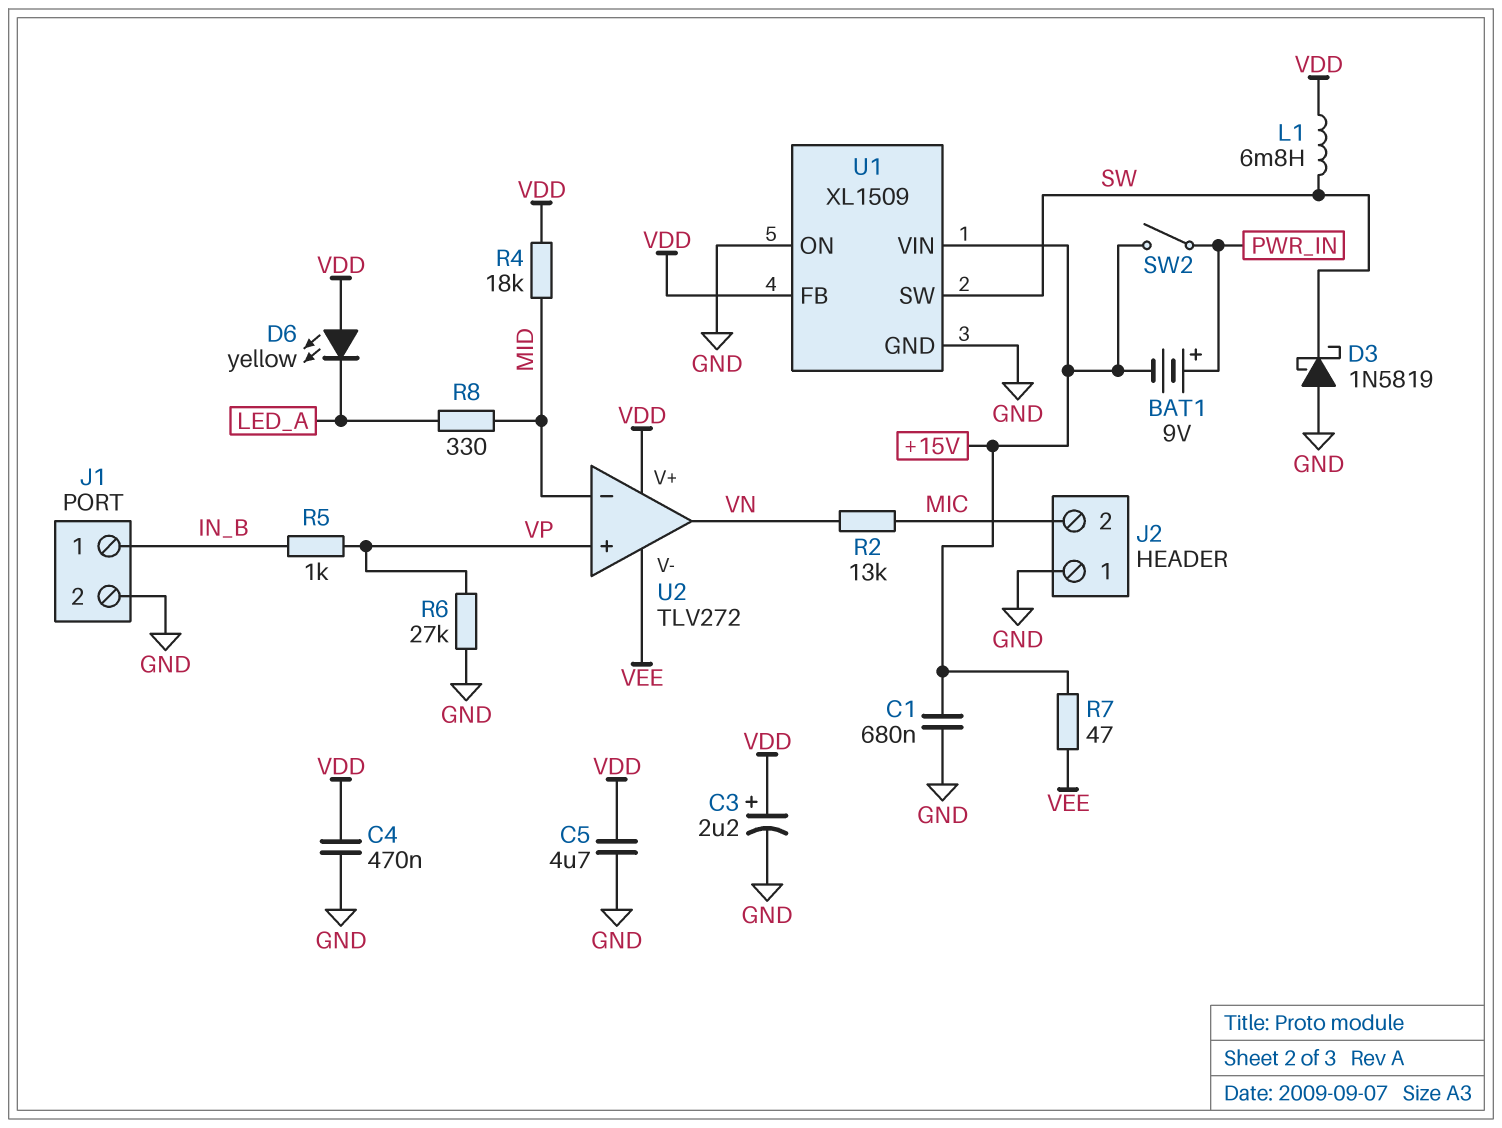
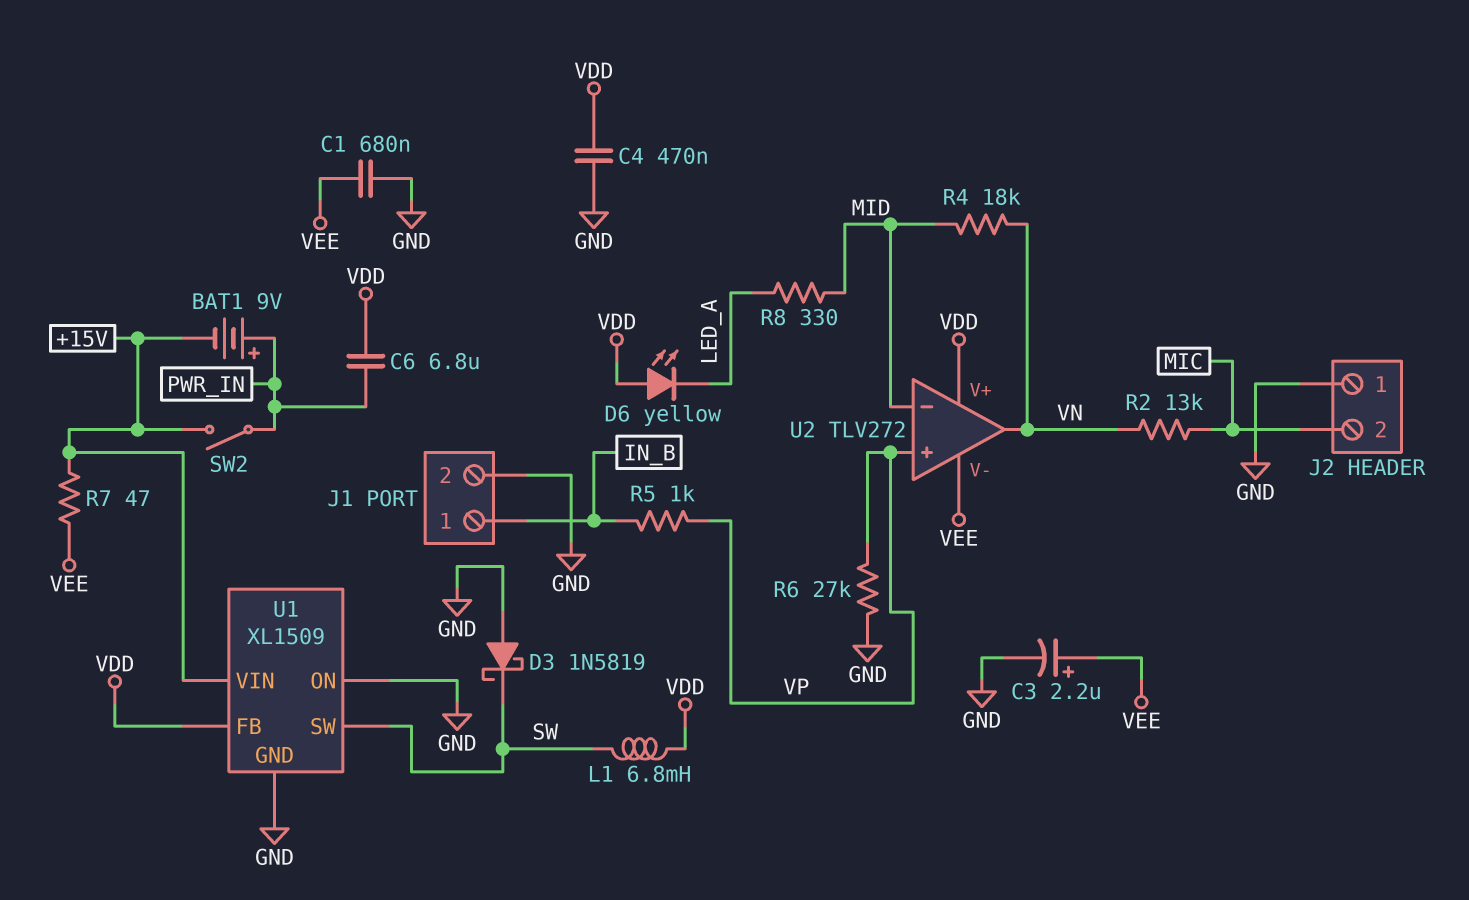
C1: 680nF (+15V, GND) -> 680nF (GND, VEE)
C3: 2.2uF (plus VDD, minus GND) -> 2.2uF (plus VEE, minus GND)
C5: 4.7uF (GND, VDD) -> none
C6: none -> 6.8uF (PWR_IN, VDD)
R4: 18k (MID, VDD) -> 18k (MID, VN)

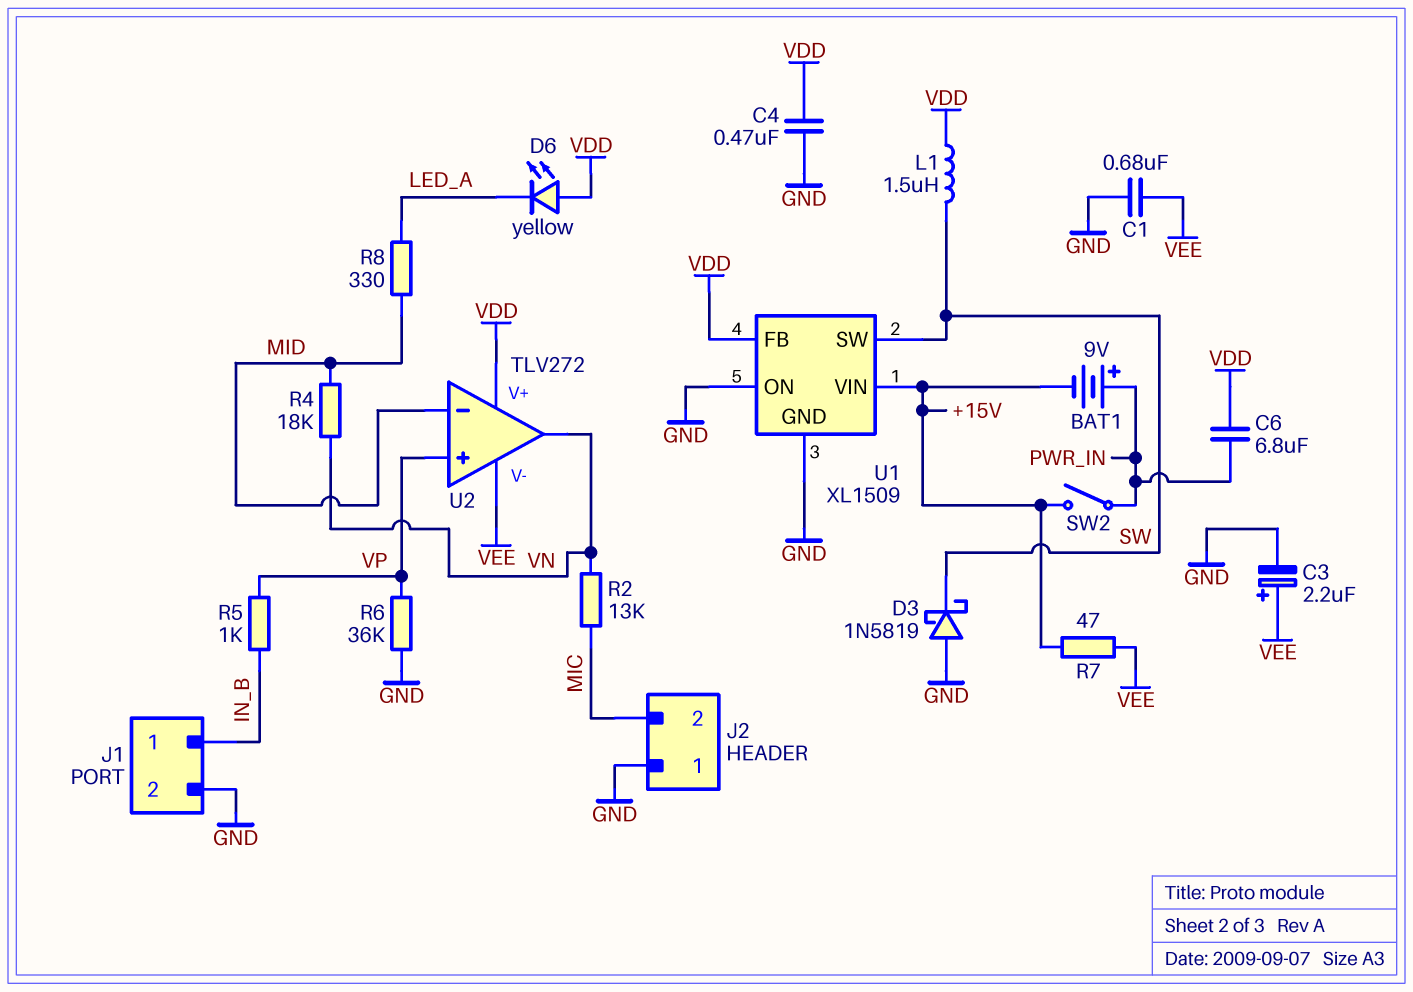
L1: 6.8mH (SW, VDD) -> 1.5uH (SW, VDD)
R6: 27k (GND, VP) -> 36k (GND, VP)

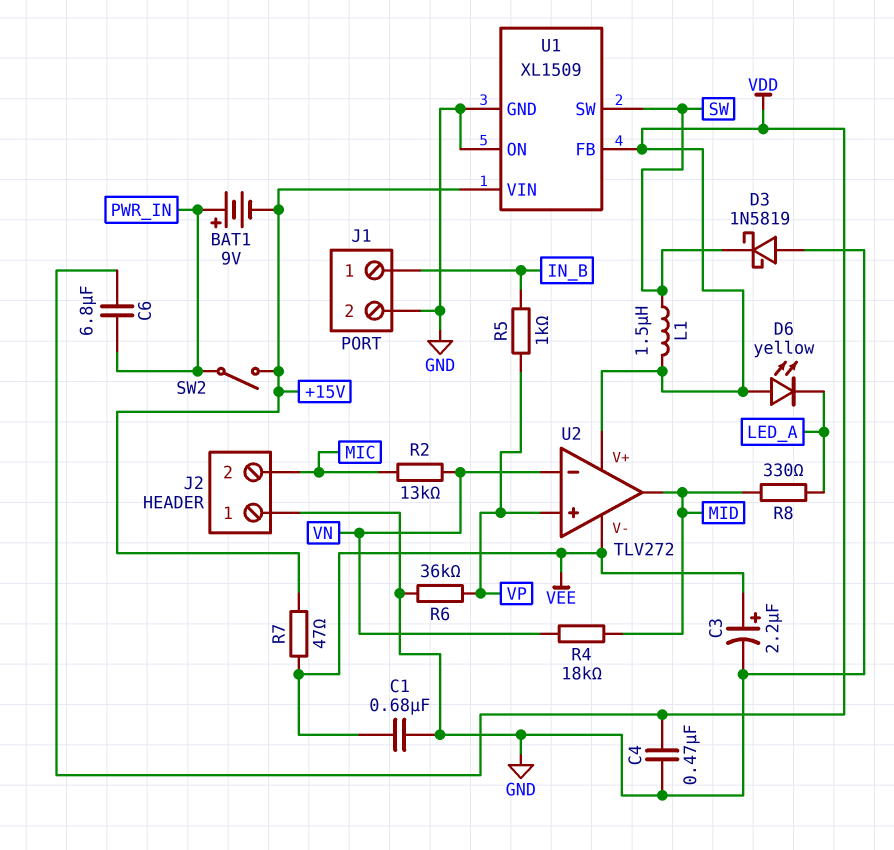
U2 pin in-: MID -> VN
U2 pin out: VN -> MID

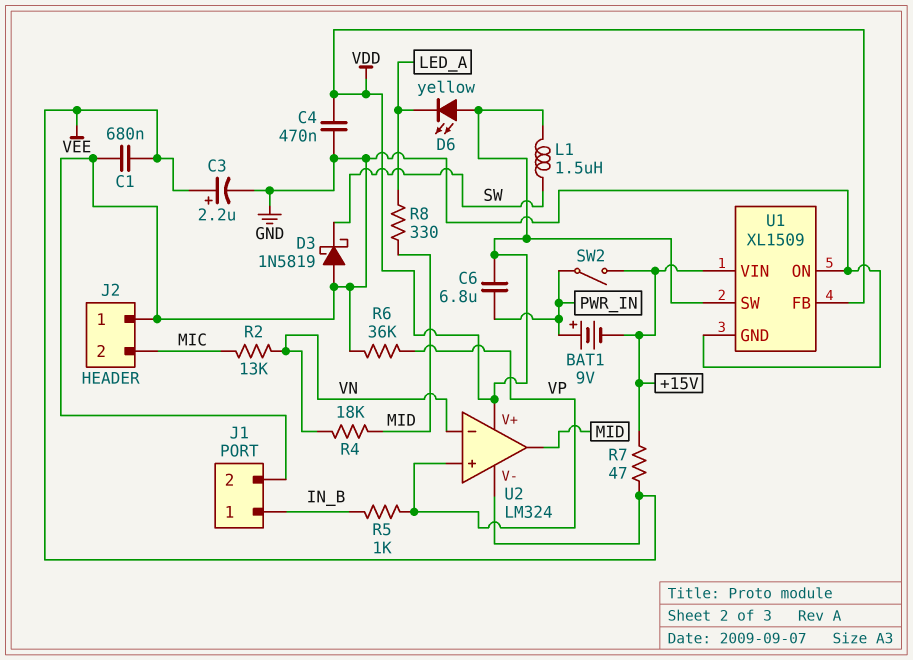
U1 pin SW: SW -> VDD
U2: TLV272 -> LM324

